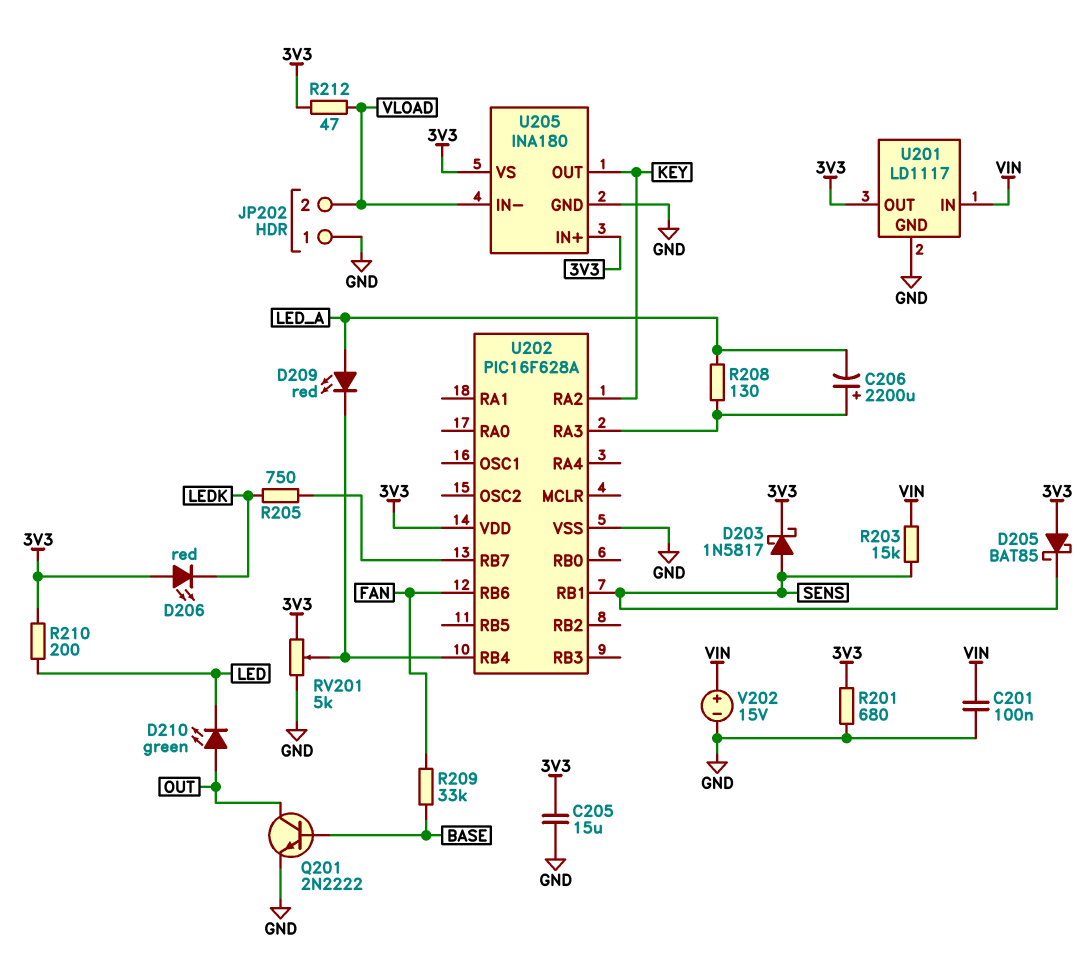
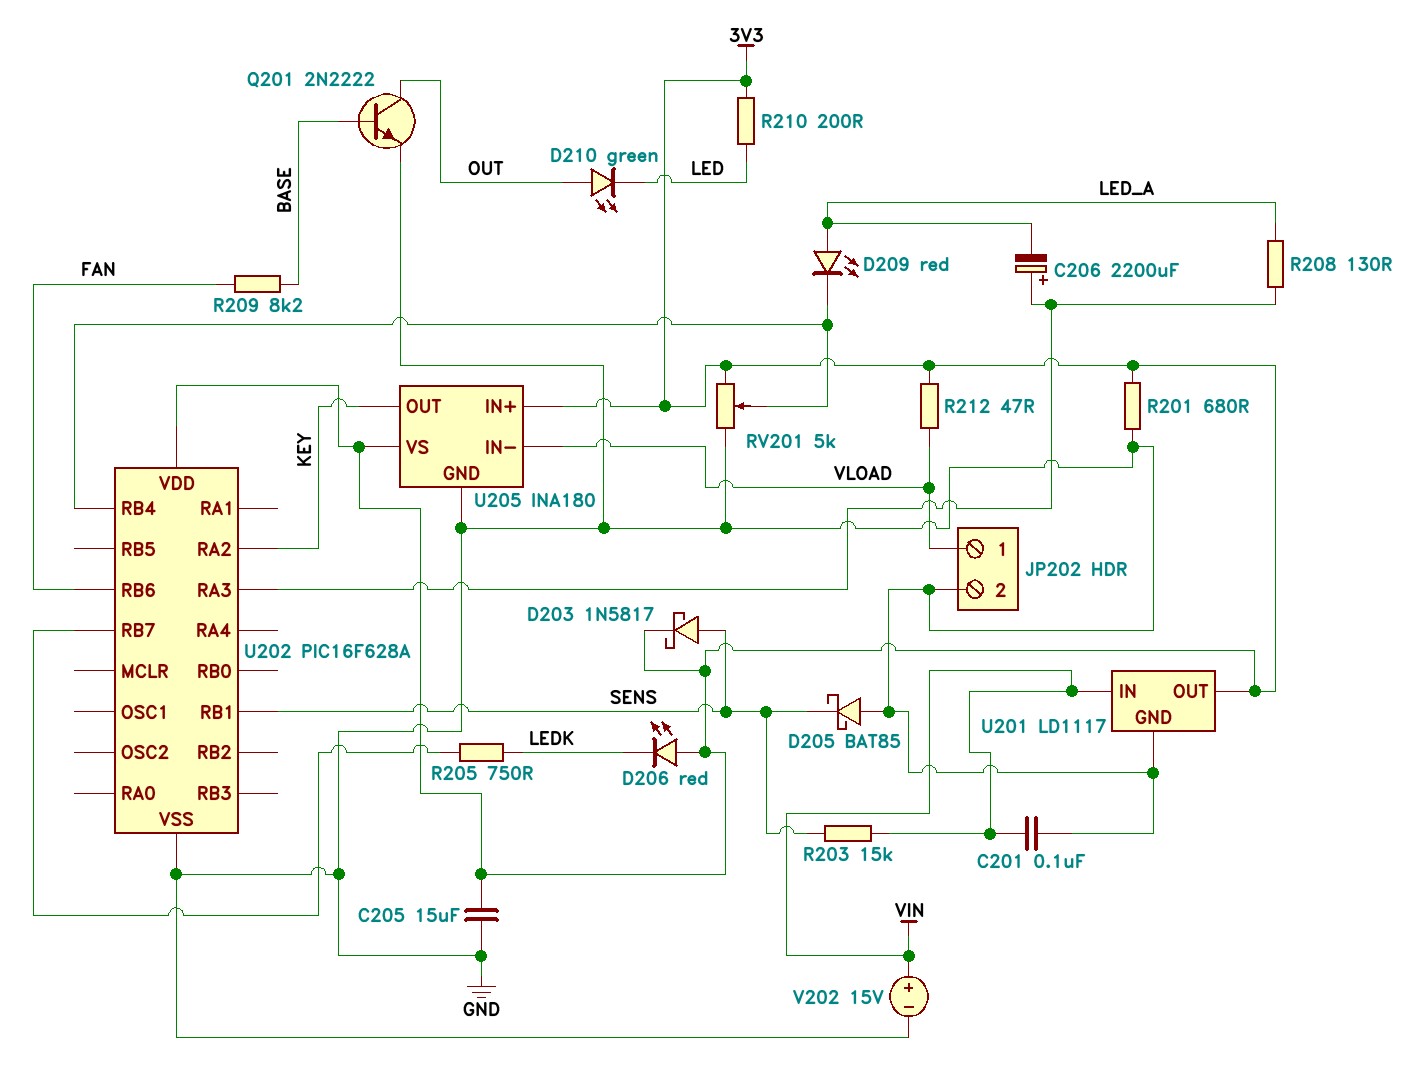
D205: schottky BAT85 (A 3V3, K SENS) -> schottky BAT85 (A GND, K SENS)
JP202 pin 1: GND -> VLOAD
JP202 pin 2: VLOAD -> GND
R209: 33k (BASE, FAN) -> 8.2k (BASE, FAN)

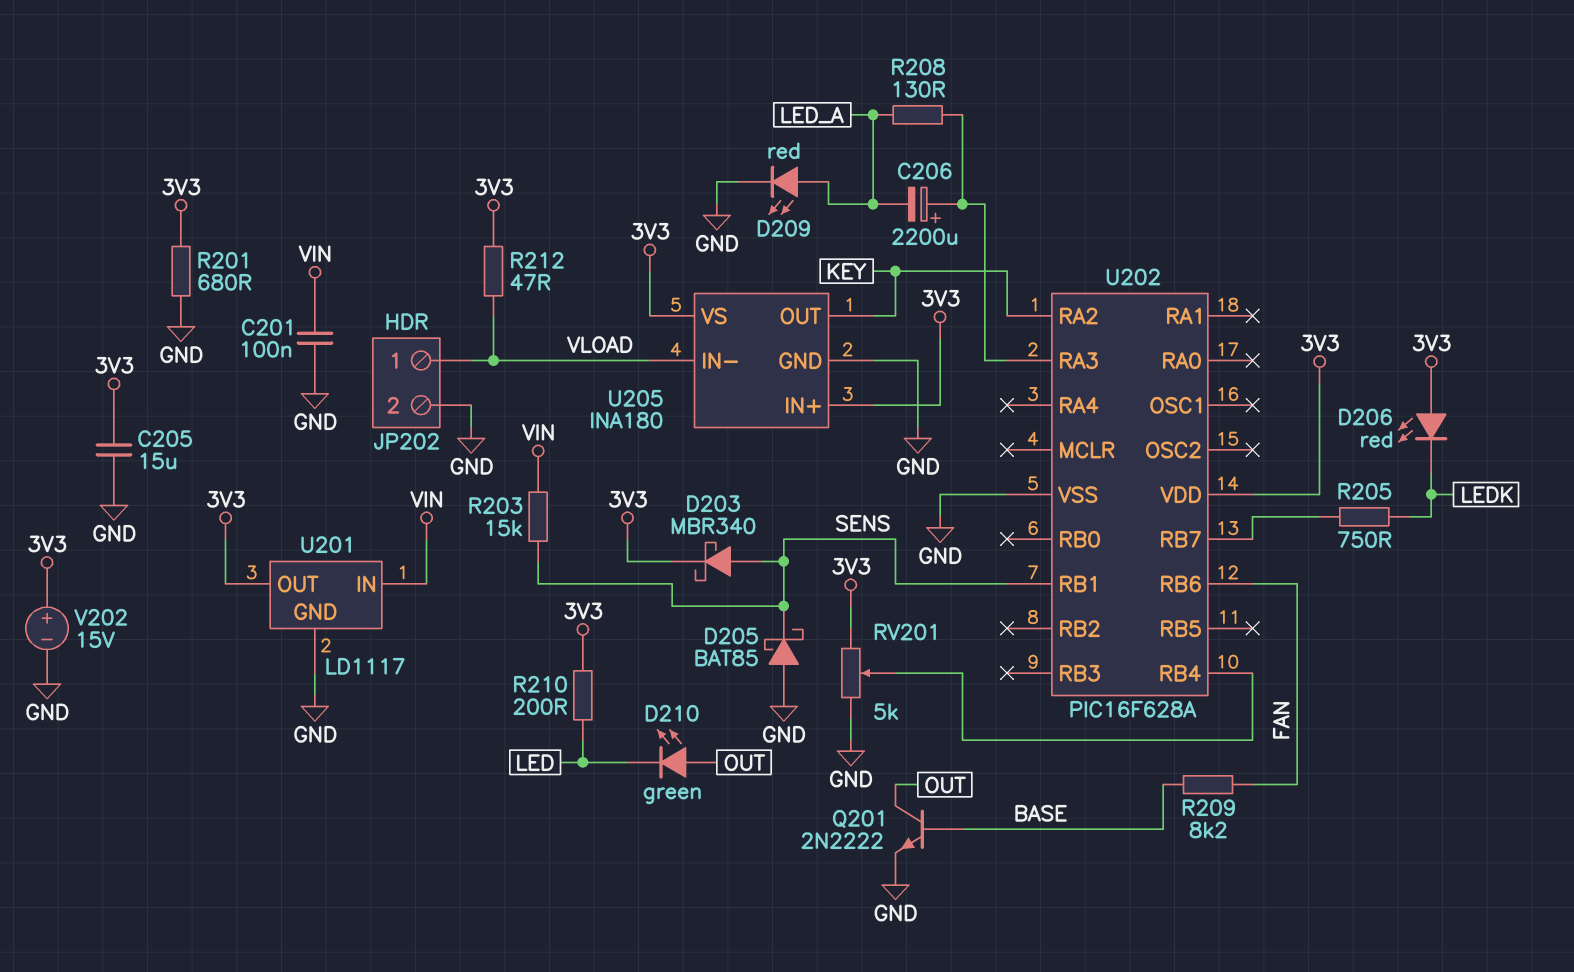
D203: schottky 1N5817 (A SENS, K 3V3) -> schottky MBR340 (A SENS, K 3V3)
D209: LED red (A LED_A, K U202/RB4) -> LED red (A LED_A, K GND)
V202: 15V (plus VIN, minus GND) -> 15V (plus 3V3, minus GND)

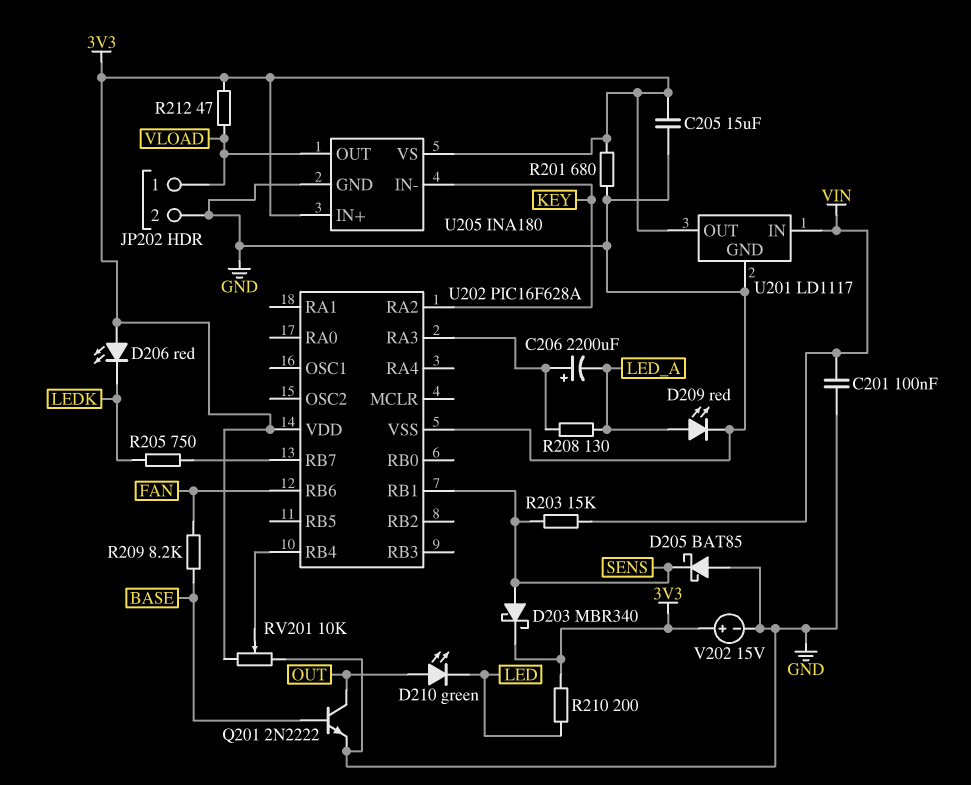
RV201: 5k (3V3, GND, wiper U202/RB4) -> 10k (3V3, GND, wiper U202/RB4)
U205 pin IN-: VLOAD -> KEY
U205 pin OUT: KEY -> VLOAD

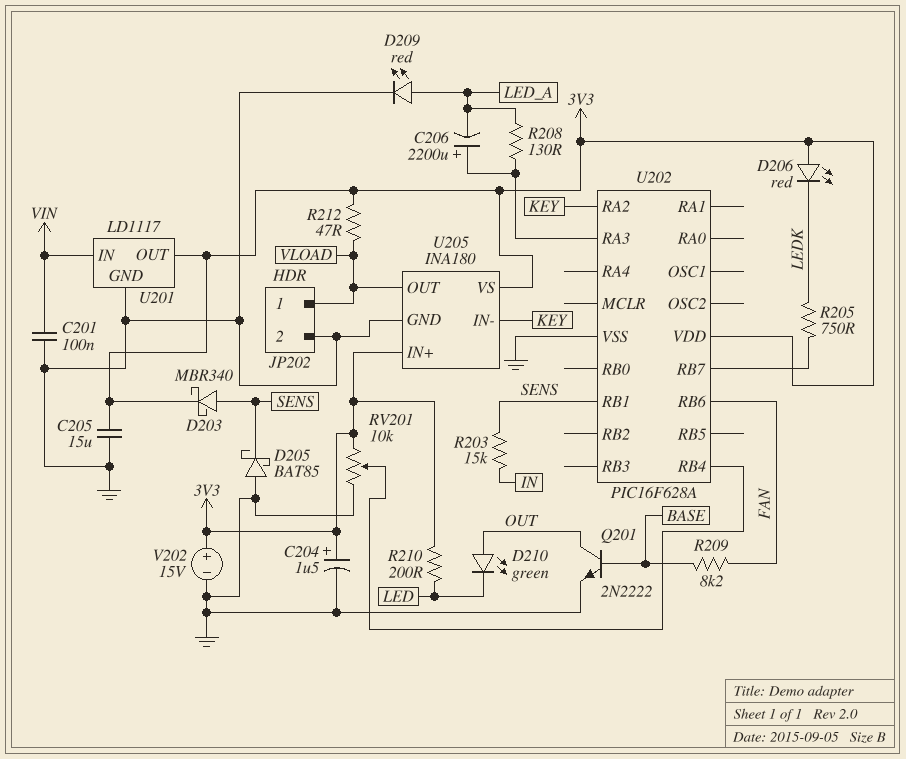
C204: none -> 1.5uF (plus 3V3, minus GND)
R201: 680 (3V3, GND) -> none
R203: 15k (SENS, VIN) -> 15k (IN, SENS)

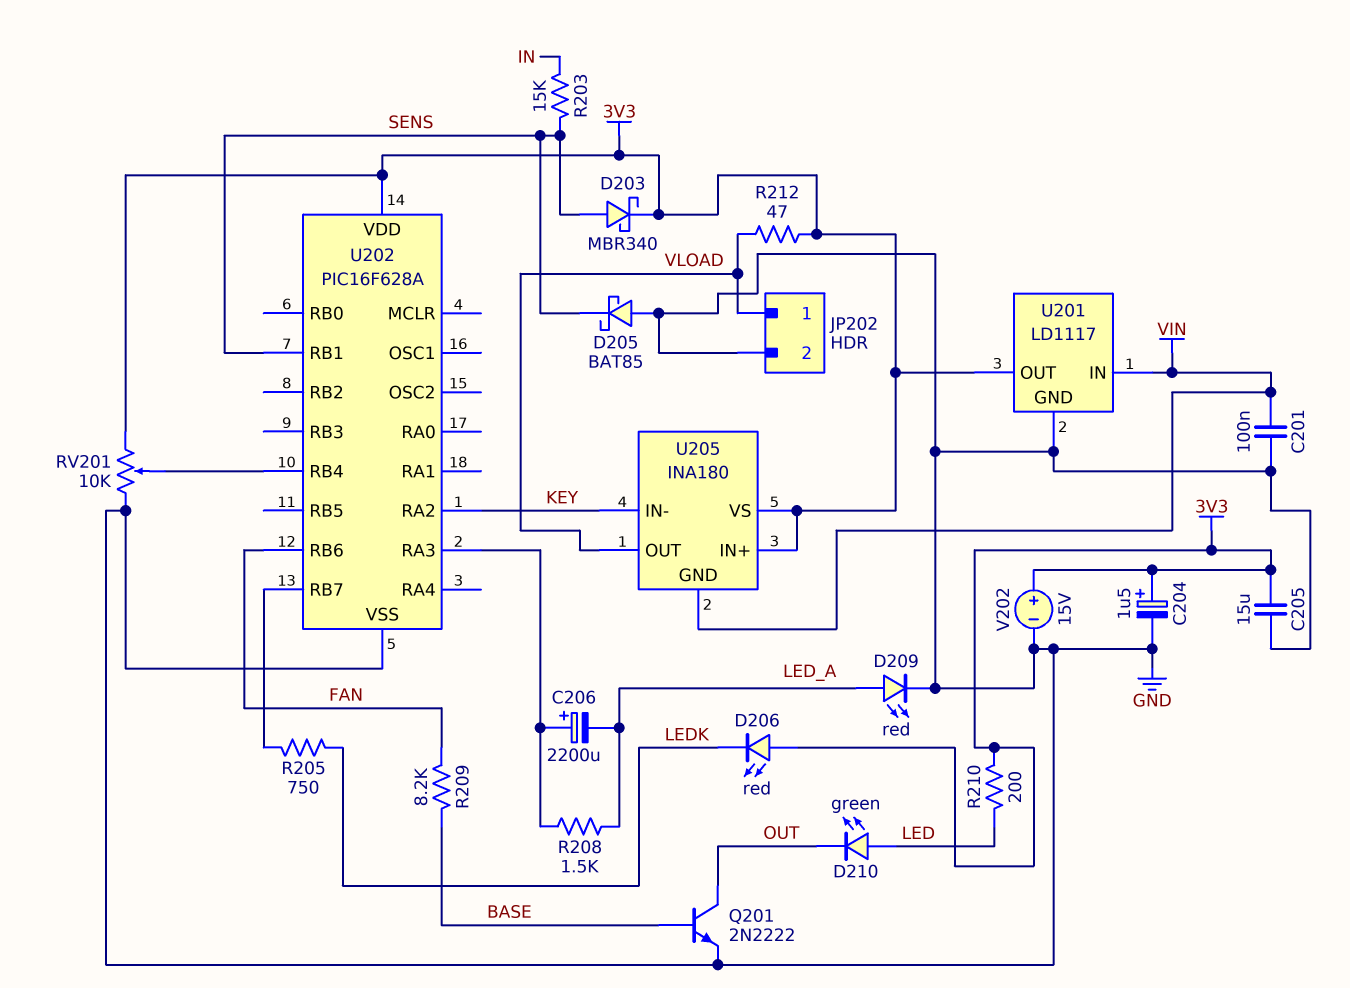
D210: LED green (A OUT, K LED) -> LED green (A LED, K OUT)
R208: 130 (LED_A, U202/RA3) -> 1.5k (LED_A, U202/RA3)
U205 pin GND: GND -> VIN

